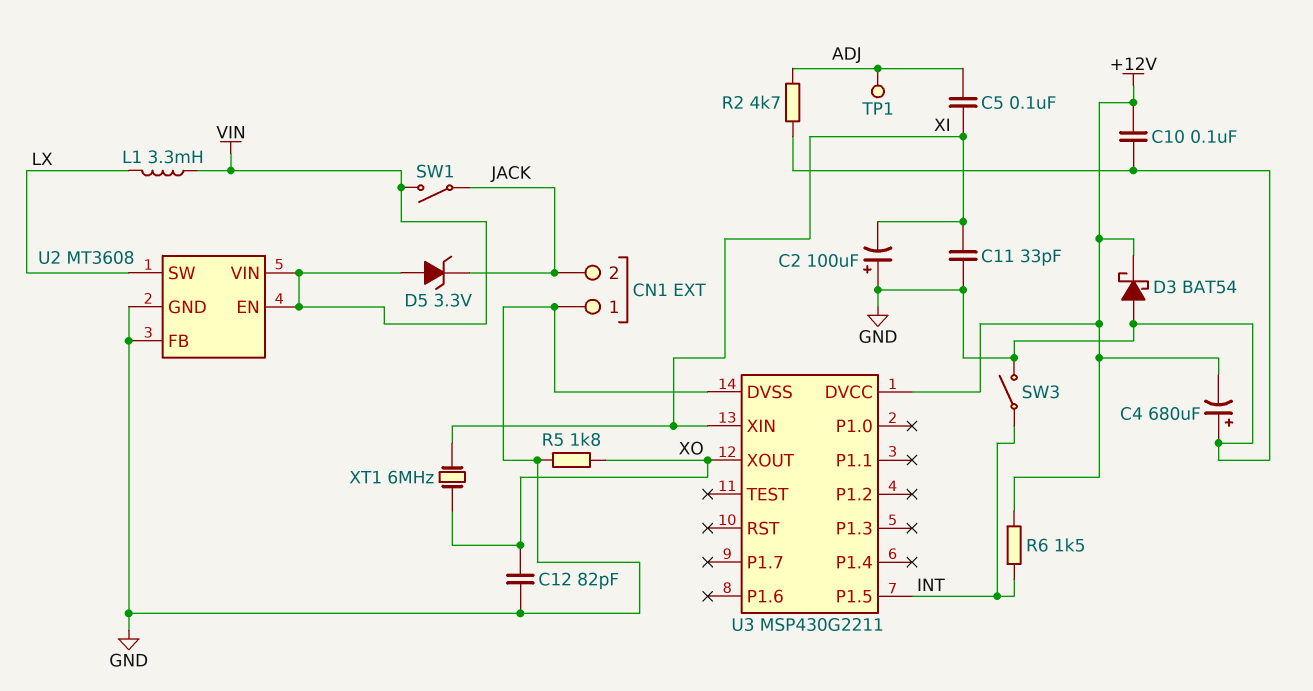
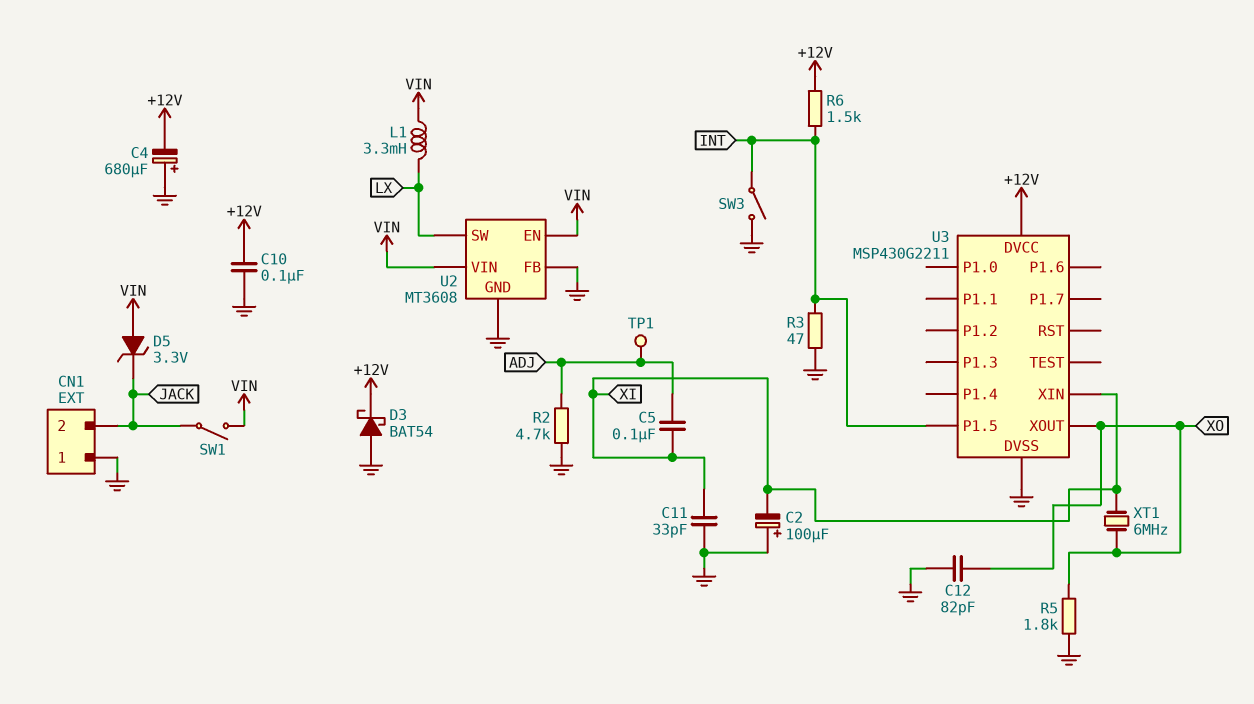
R3: none -> 47 (GND, INT)

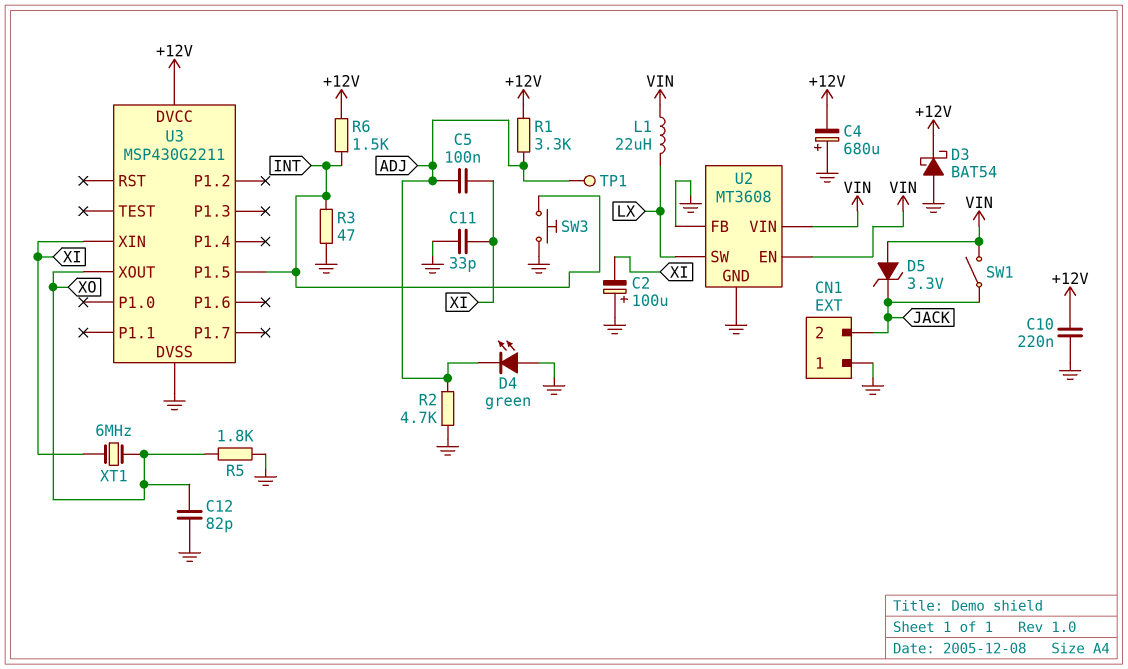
C10: 100nF (+12V, GND) -> 220nF (+12V, GND)
D4: none -> LED green (A GND, K ADJ)
L1: 3.3mH (LX, VIN) -> 22uH (LX, VIN)
R1: none -> 3.3k (+12V, ADJ)
SW3: switch (GND, INT) -> button (GND, INT)

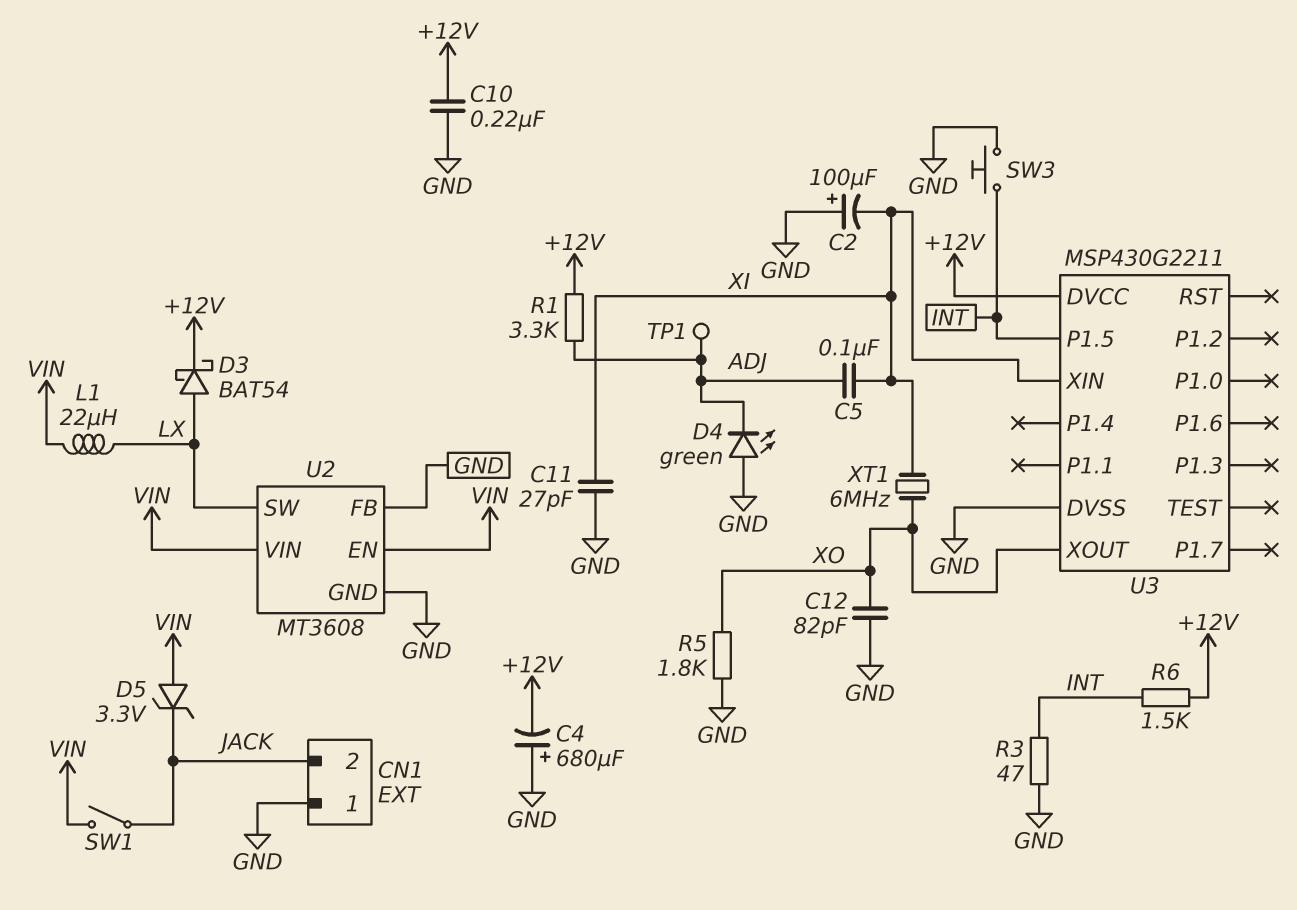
C11: 33pF (GND, XI) -> 27pF (GND, XI)
D3: schottky BAT54 (A GND, K +12V) -> schottky BAT54 (A LX, K +12V)
R2: 4.7k (ADJ, GND) -> none

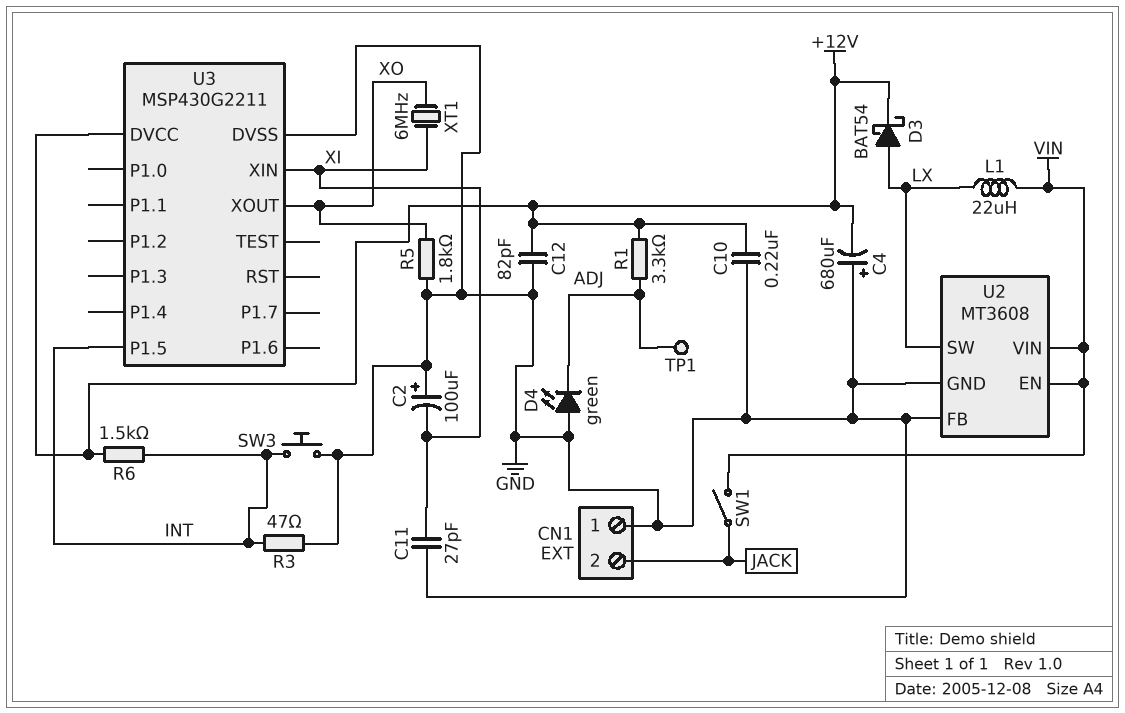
C5: 100nF (ADJ, XI) -> none
C12: 82pF (GND, XO) -> 82pF (+12V, GND)
D5: zener 3.3V (A VIN, K JACK) -> none

